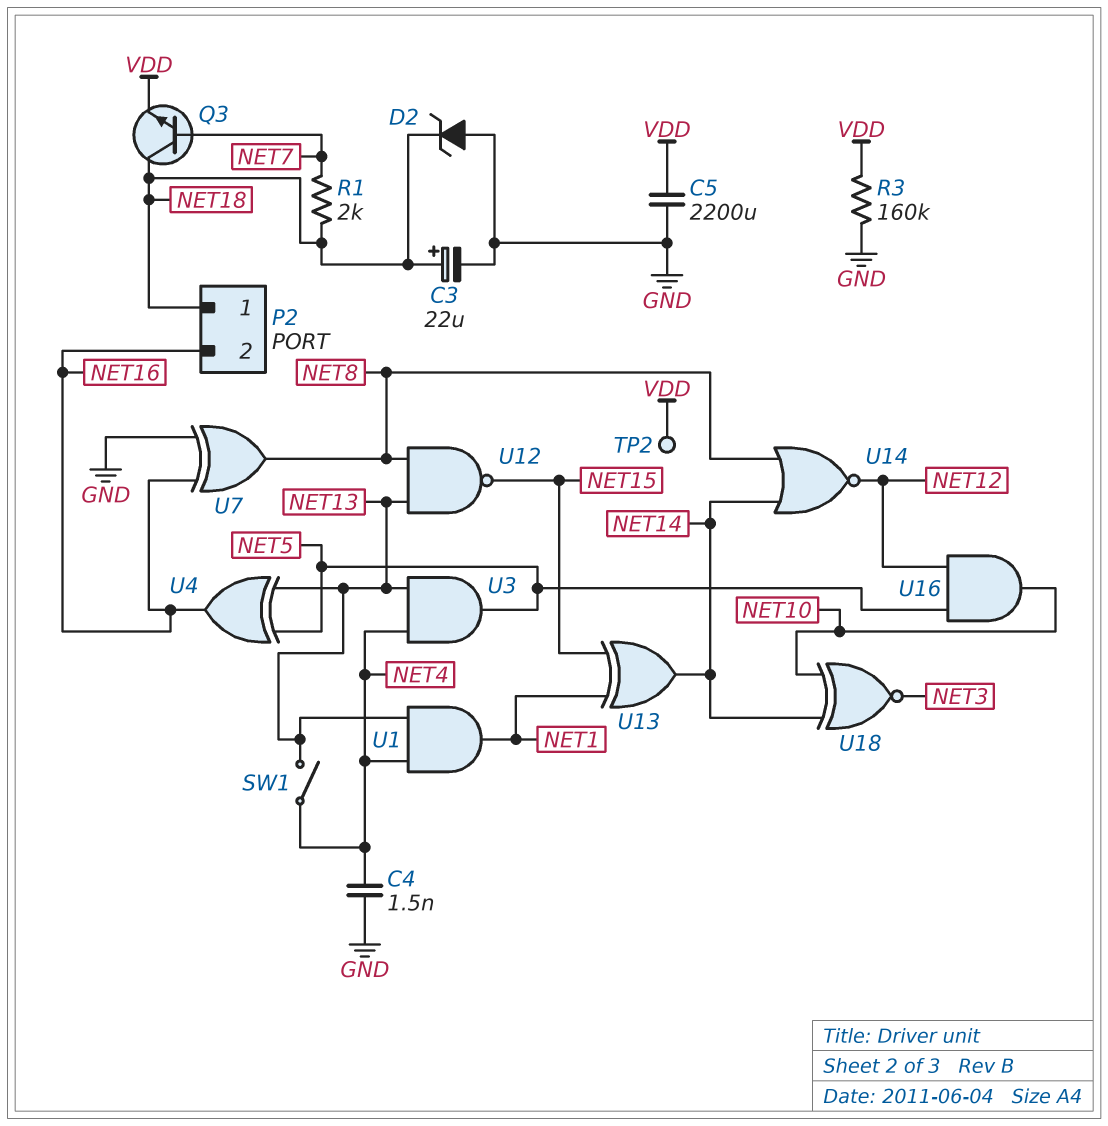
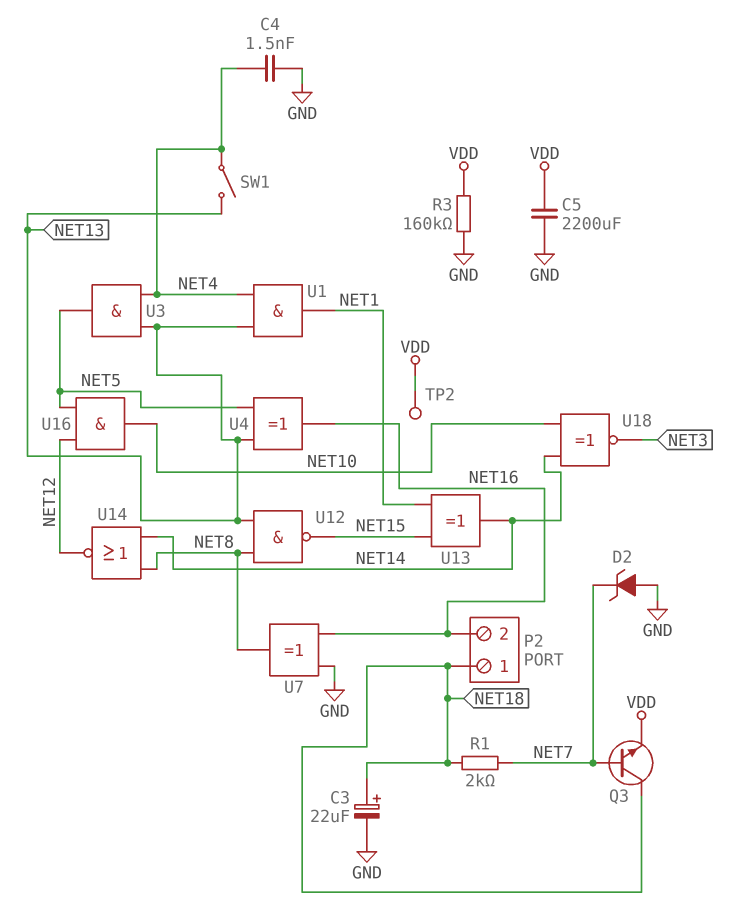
D2: zener (A GND, K NET18) -> zener (A GND, K NET7)

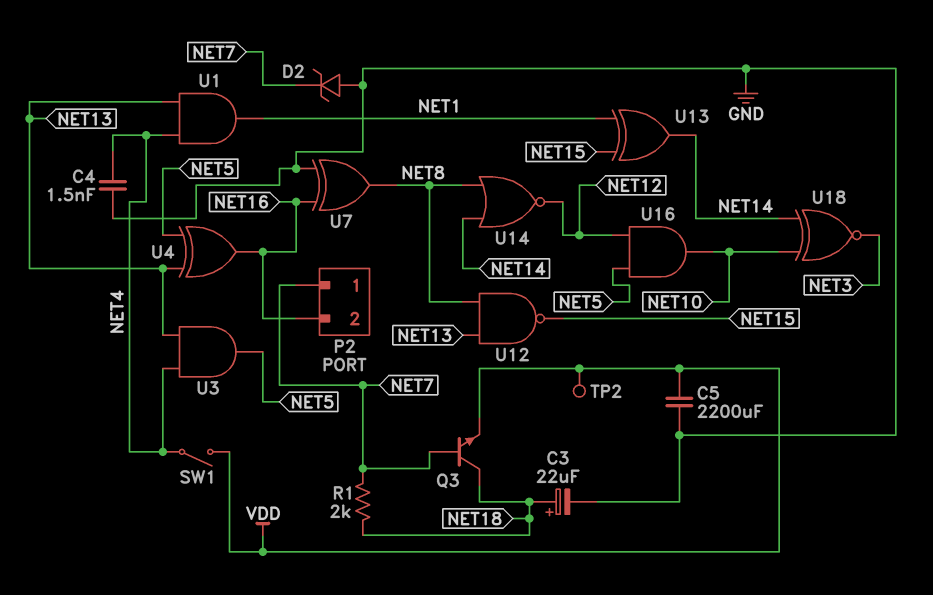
P2 pin 1: NET18 -> NET7
R3: 160k (GND, VDD) -> none
SW1: switch (NET4, NET13) -> switch (NET4, VDD)

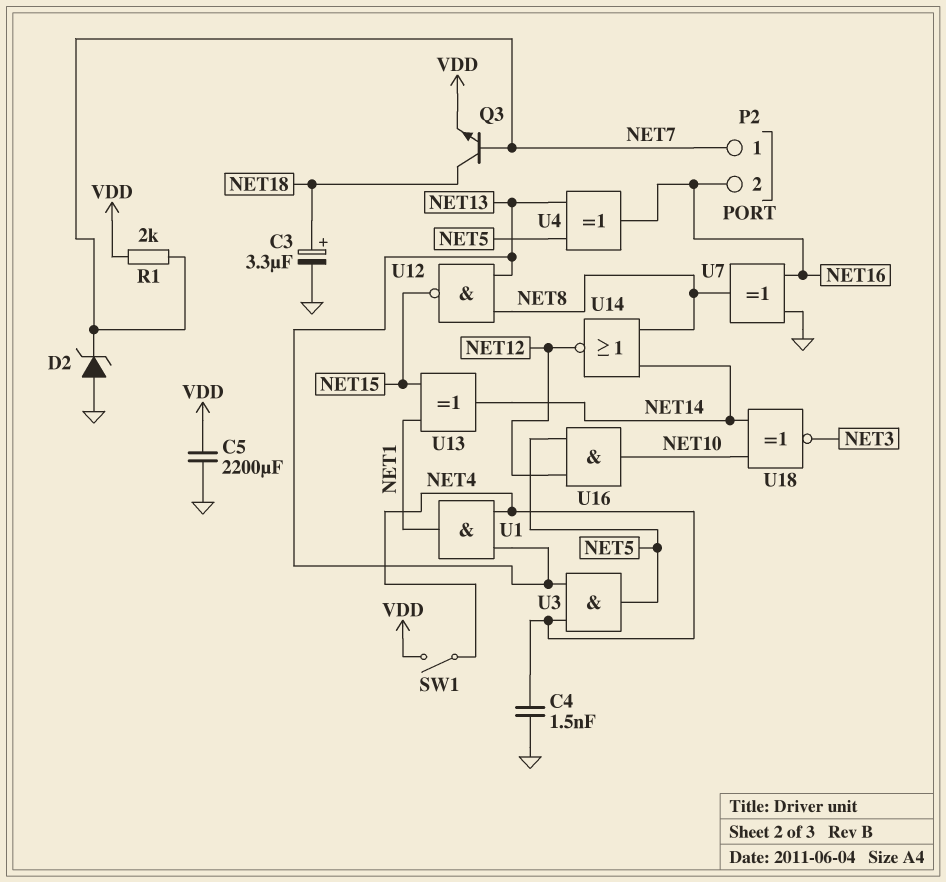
C3: 22uF (plus NET18, minus GND) -> 3.3uF (plus NET18, minus GND)
R1: 2k (NET7, NET18) -> 2k (NET7, VDD)
TP2: test point (VDD) -> none

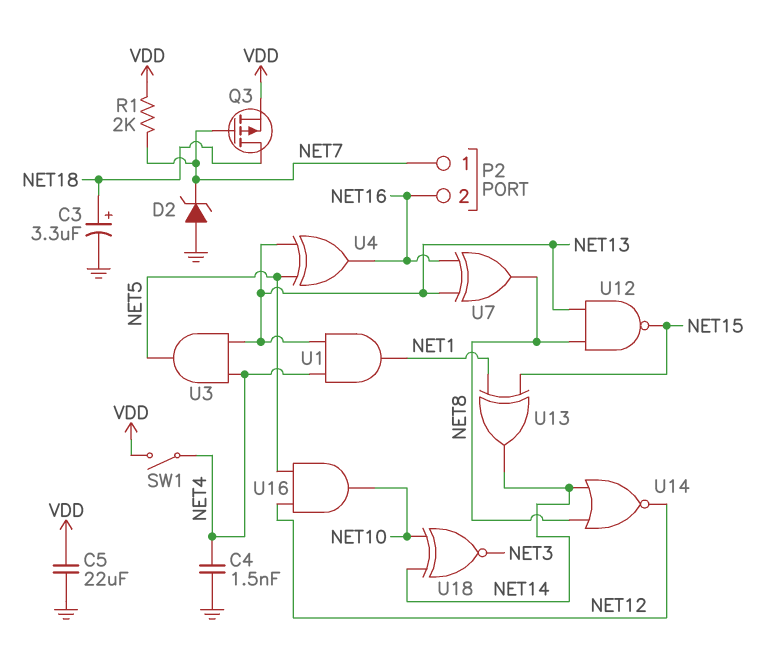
C5: 2200uF (GND, VDD) -> 22uF (GND, VDD)
Q3: NPN (B NET7, C NET18, E VDD) -> PMOS (G NET7, D NET18, S VDD)
U7: XOR (in GND, in NET16, out NET8) -> XOR (in NET13, in NET16, out NET8)

